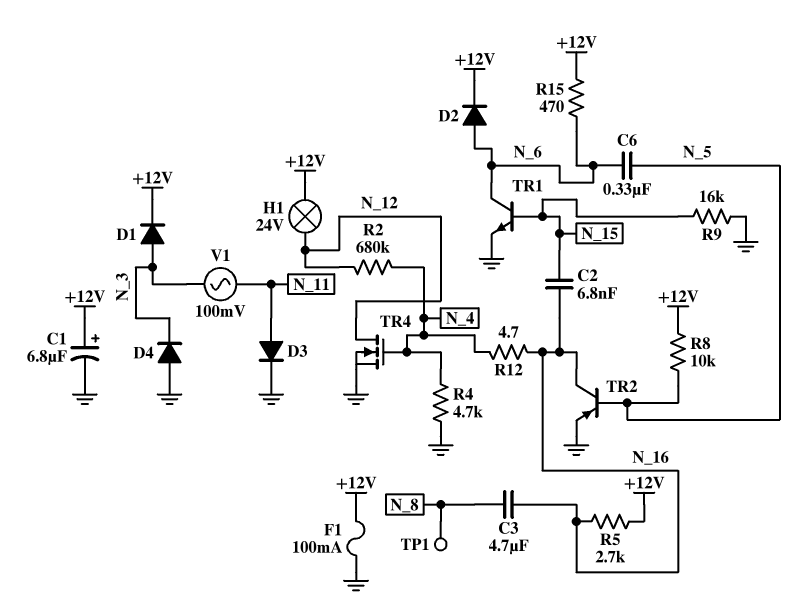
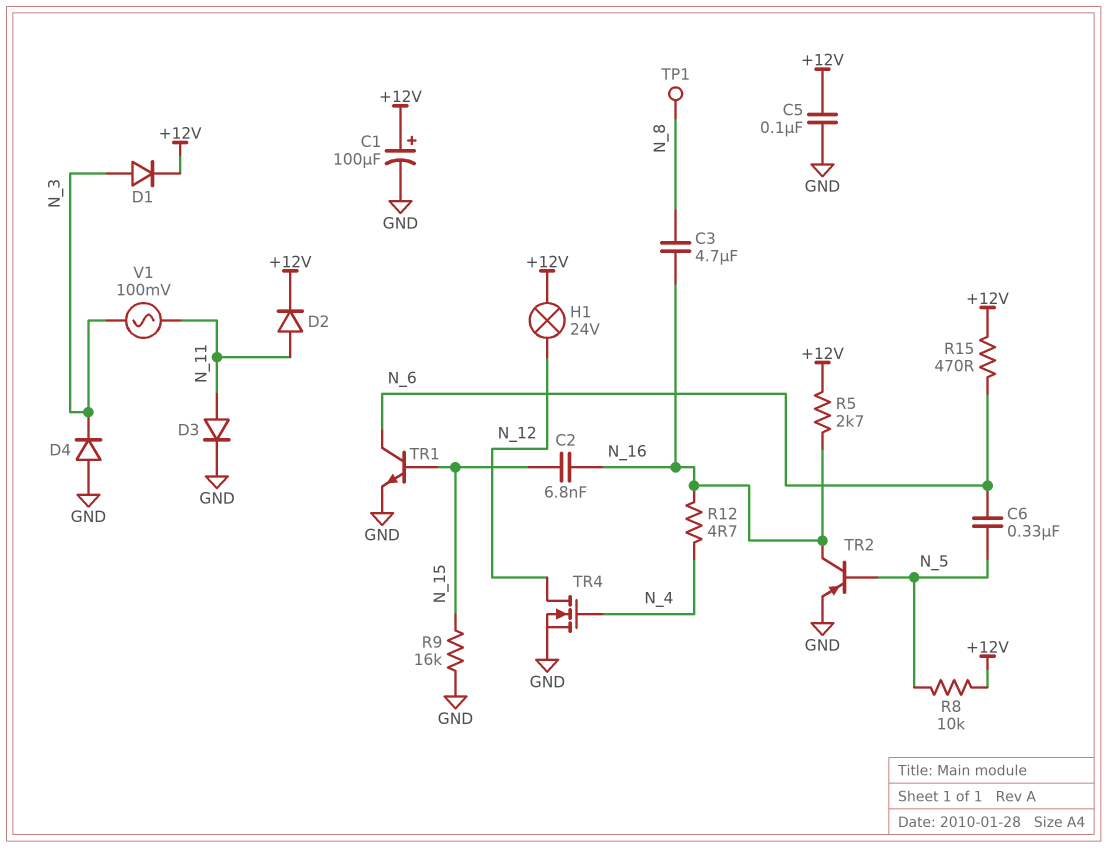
C1: 6.8uF (plus +12V, minus GND) -> 100uF (plus +12V, minus GND)
C5: none -> 100nF (+12V, GND)
D2: diode (A N_6, K +12V) -> diode (A N_11, K +12V)
F1: 100mA (+12V, GND) -> none
R2: 680k (N_4, N_12) -> none
R4: 4.7k (GND, N_4) -> none

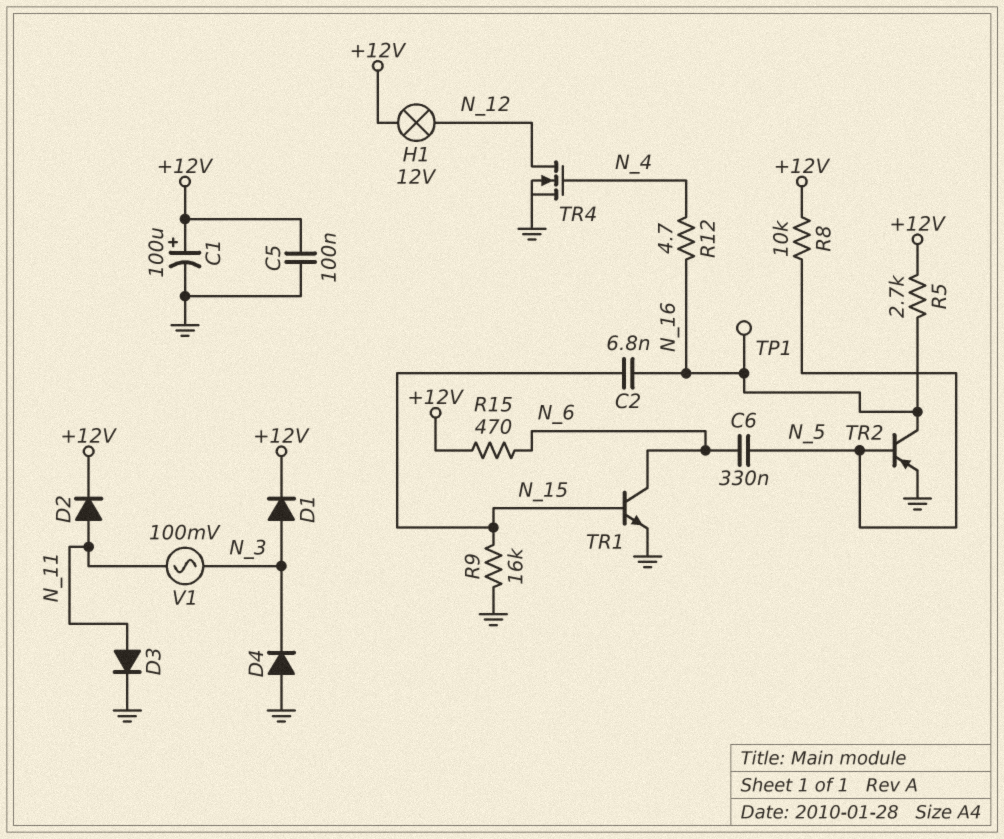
C3: 4.7uF (N_8, N_16) -> none
H1: lamp 24V (+12V, N_12) -> lamp 12V (+12V, N_12)
TP1: test point (N_8) -> test point (N_16)

